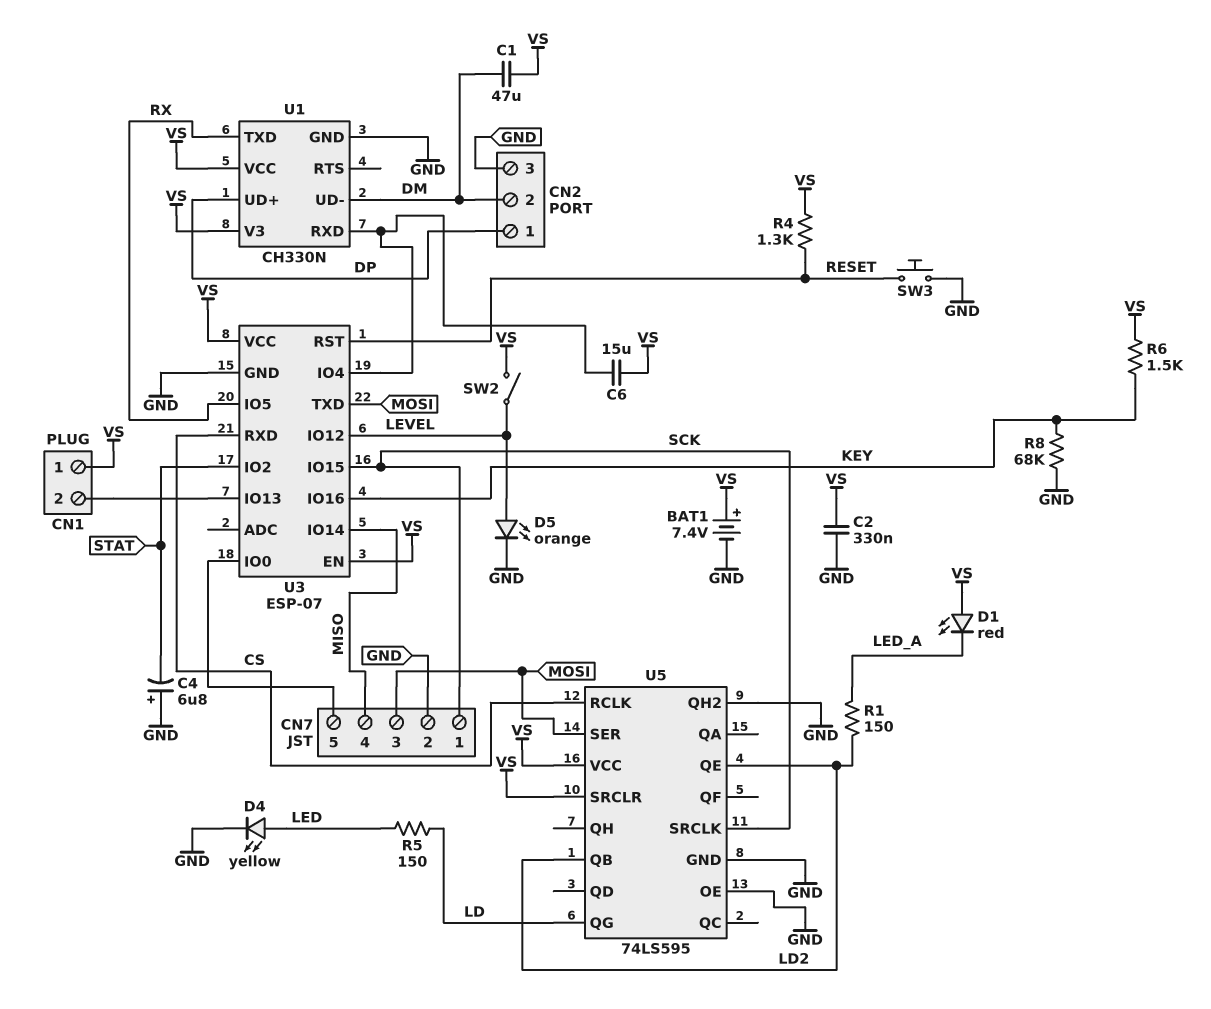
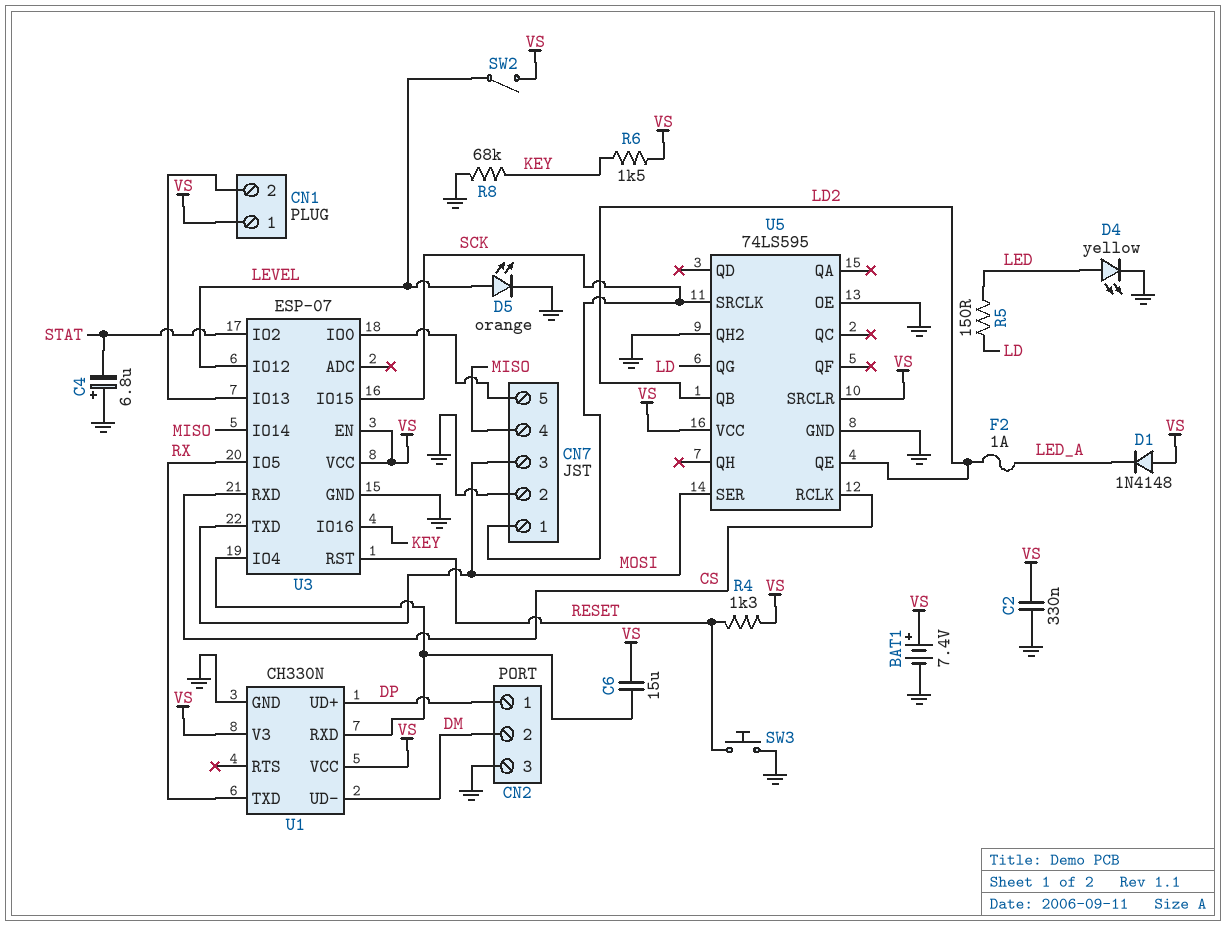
C1: 47uF (DM, VS) -> none
D1: LED red (A VS, K LED_A) -> diode 1N4148 (A VS, K LED_A)
F2: none -> 1A (LD2, LED_A)
R1: 150 (LD2, LED_A) -> none

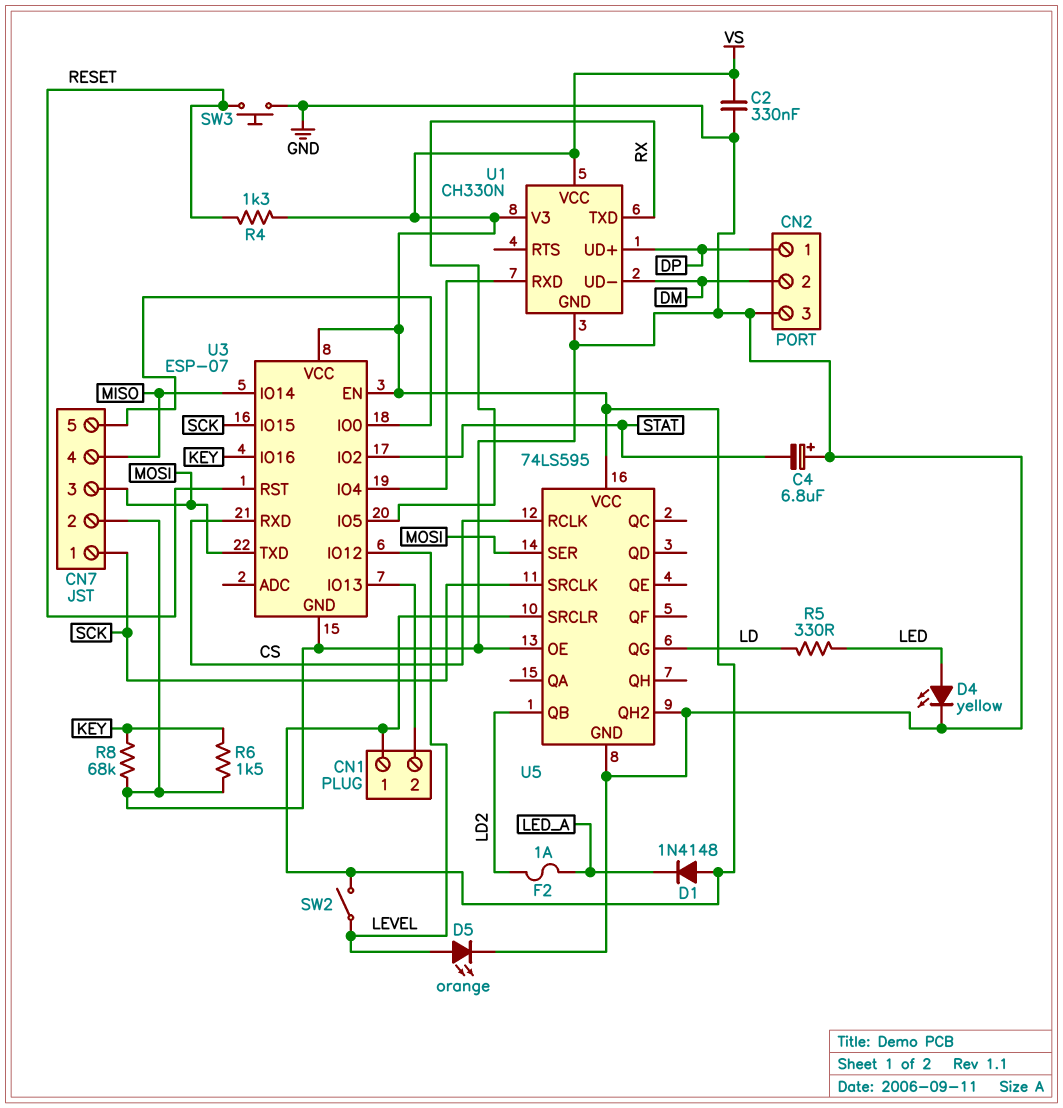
BAT1: 7.4V (plus VS, minus GND) -> none
C6: 15uF (U1/RXD, VS) -> none
R5: 150 (LD, LED) -> 330 (LD, LED)
R6: 1.5k (KEY, VS) -> 1.5k (GND, KEY)
U5 pin QE: LD2 -> none

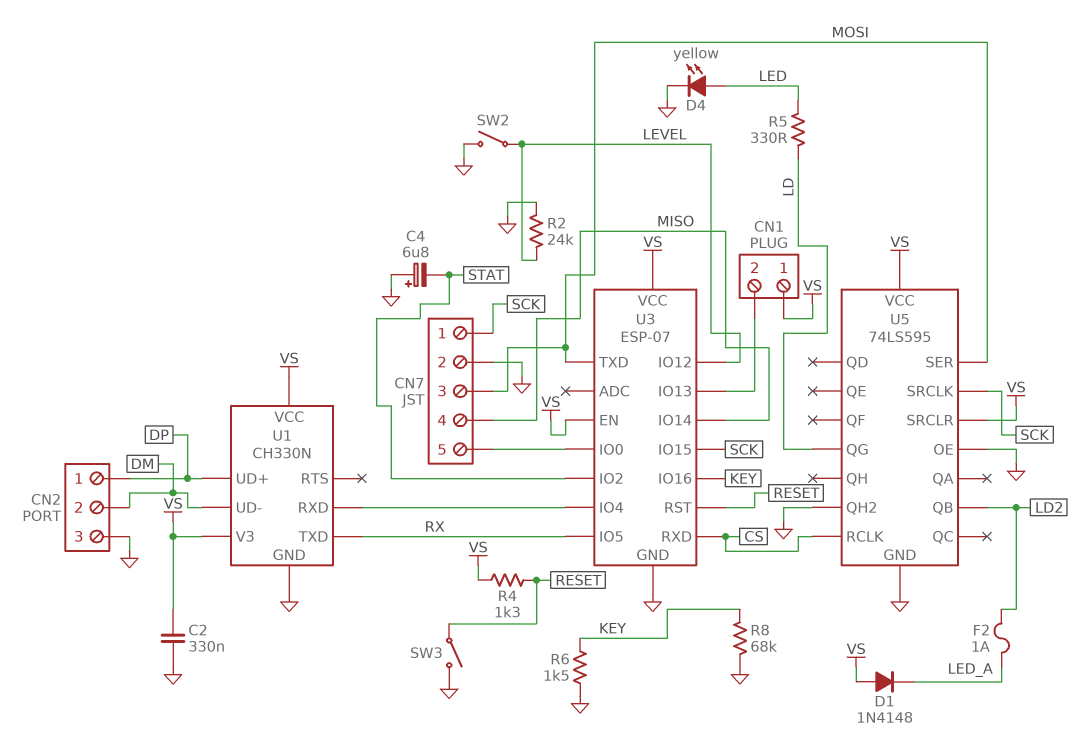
D5: LED orange (A LEVEL, K GND) -> none
R2: none -> 24k (GND, LEVEL)
SW2: switch (LEVEL, VS) -> switch (GND, LEVEL)
SW3: button (GND, RESET) -> switch (GND, RESET)

